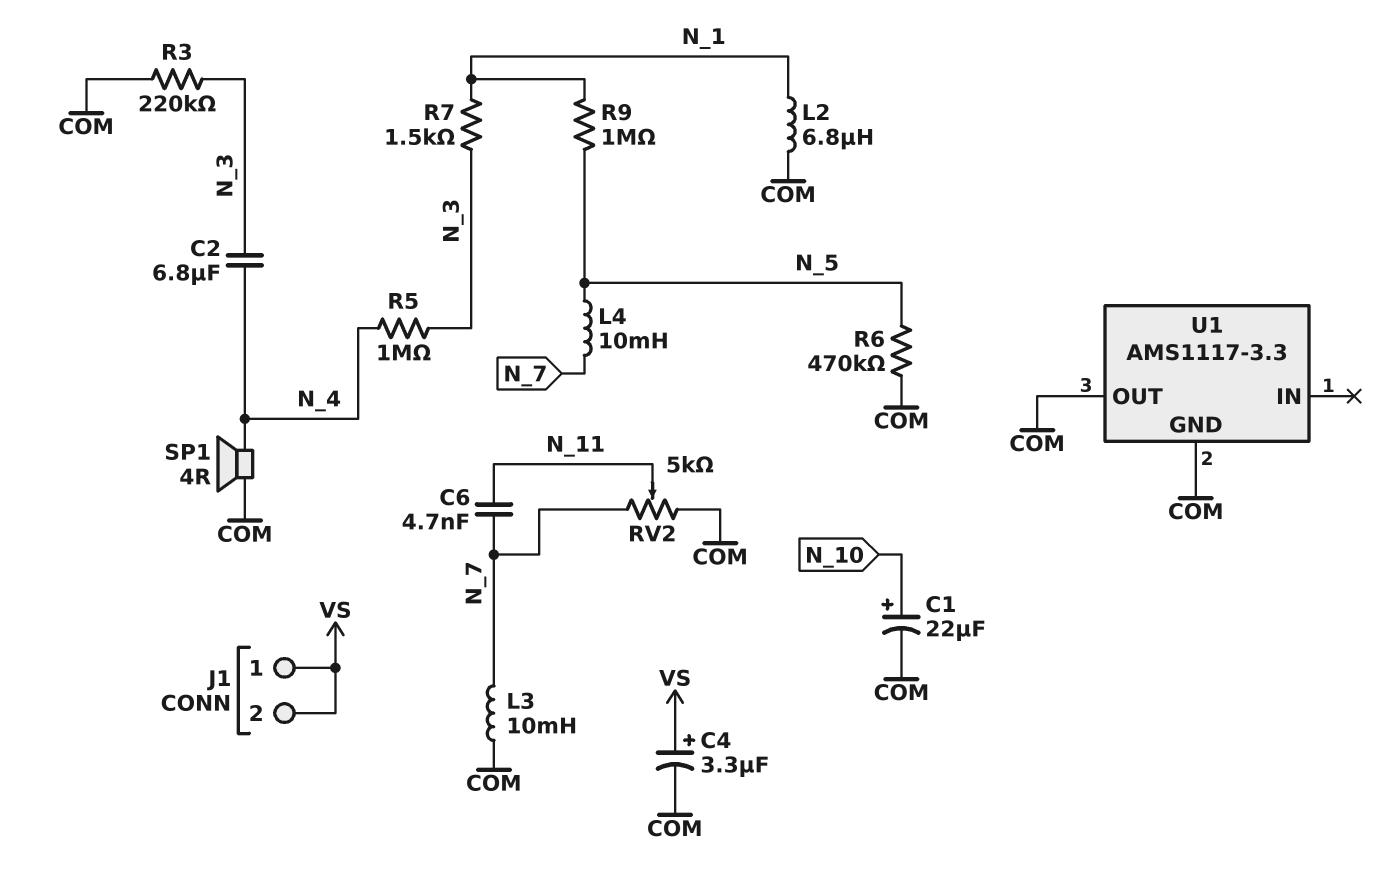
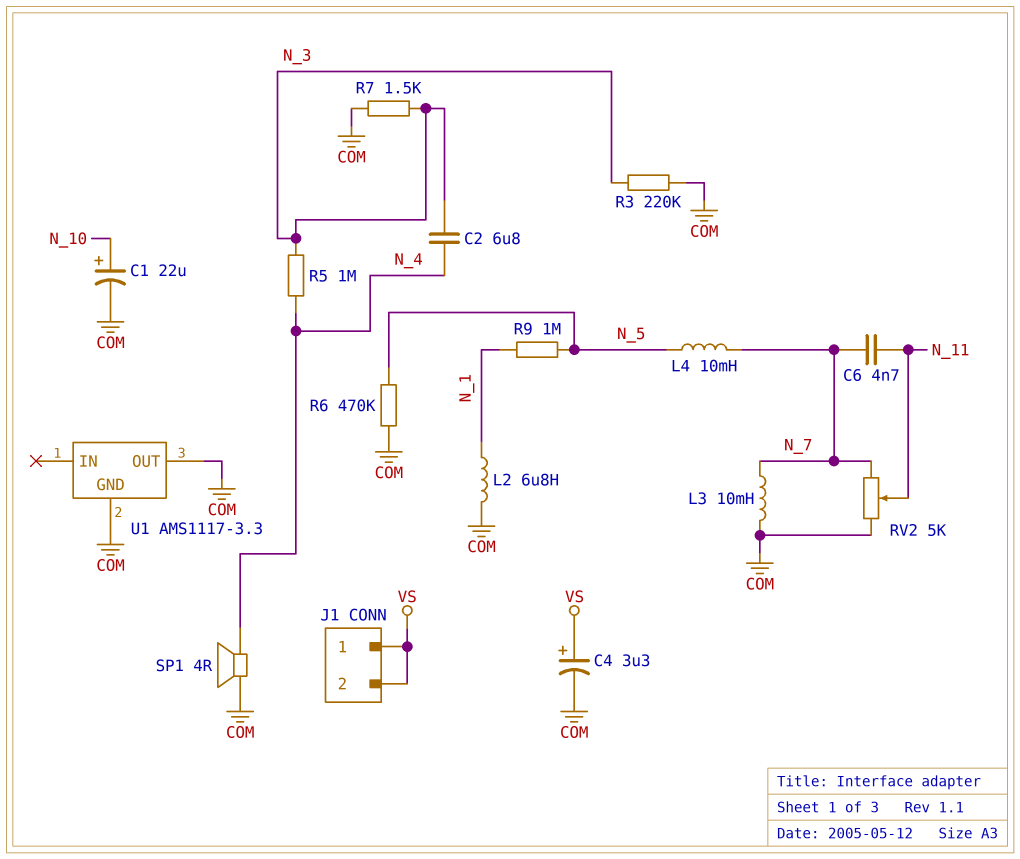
R7: 1.5k (N_1, N_3) -> 1.5k (COM, N_3)

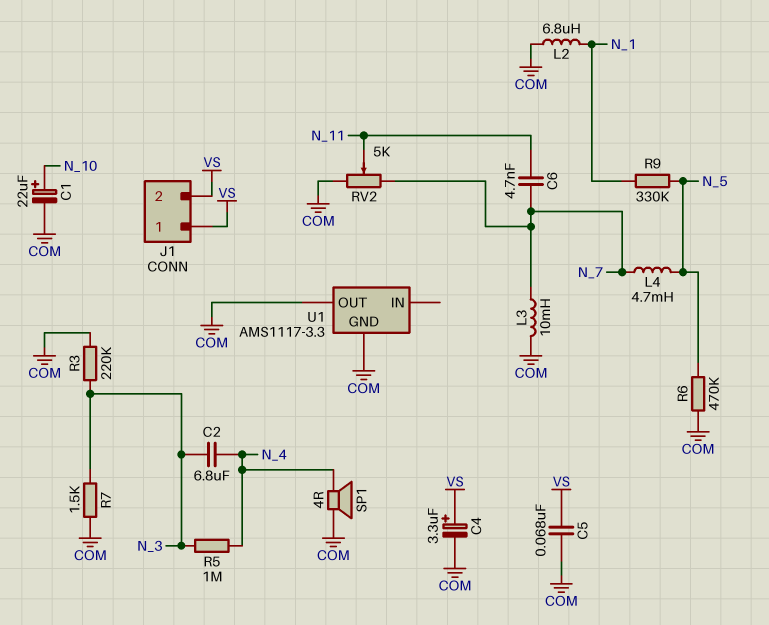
C5: none -> 68nF (COM, VS)
L4: 10mH (N_5, N_7) -> 4.7mH (N_5, N_7)
R9: 1M (N_1, N_5) -> 330k (N_1, N_5)

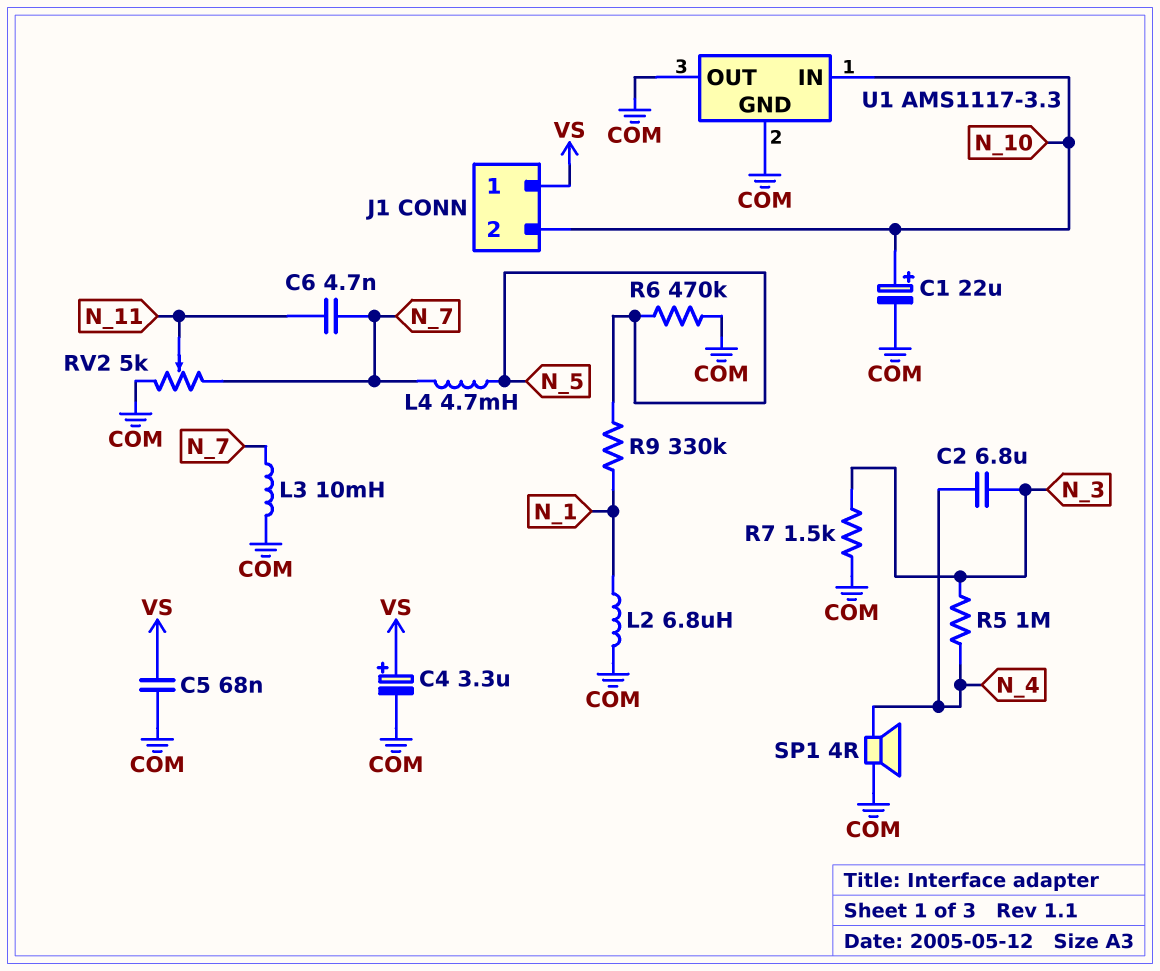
J1 pin 2: VS -> N_10
R3: 220k (COM, N_3) -> none
U1 pin IN: none -> N_10

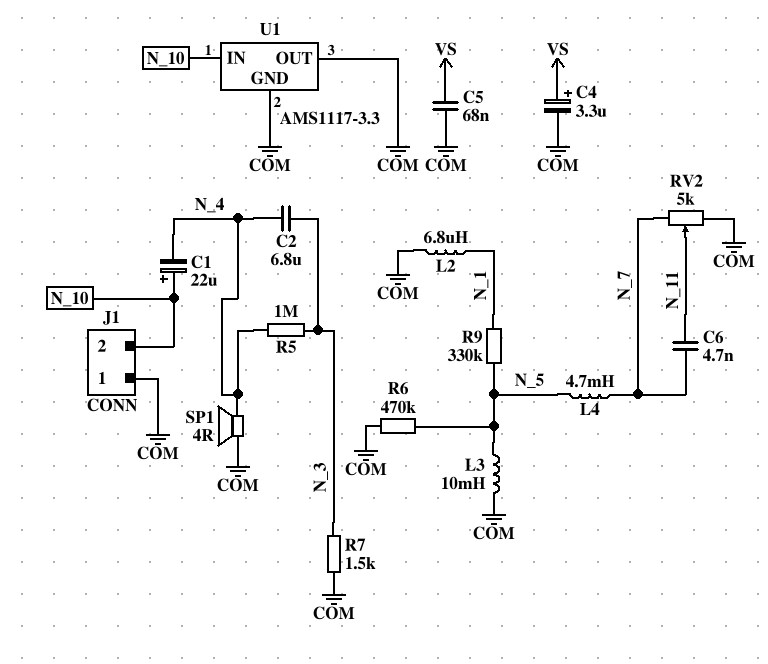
C1: 22uF (plus N_10, minus COM) -> 22uF (plus N_10, minus N_4)
J1 pin 1: VS -> COM
L3: 10mH (COM, N_7) -> 10mH (COM, N_5)

